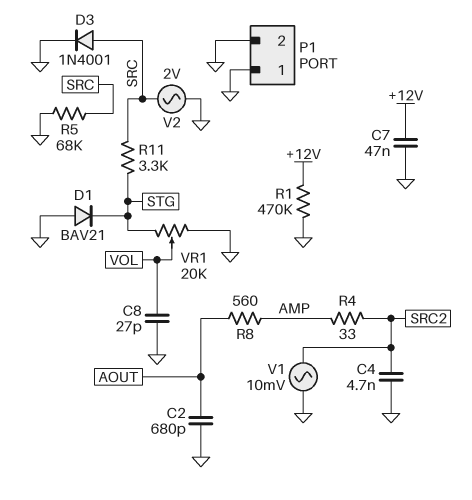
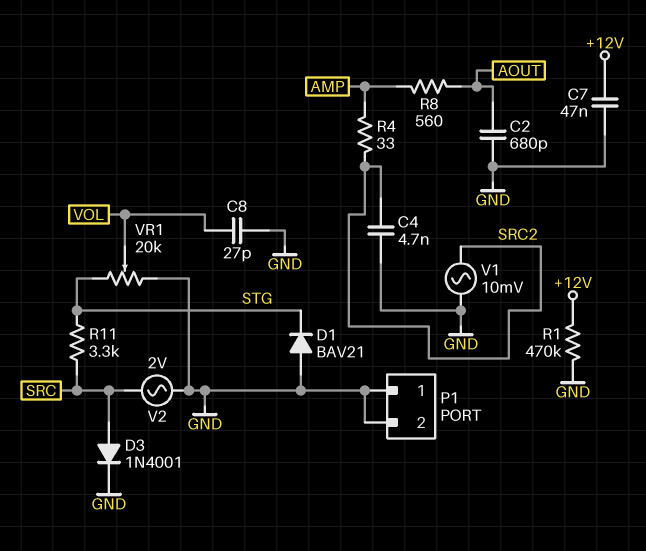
R5: 68k (GND, SRC) -> none

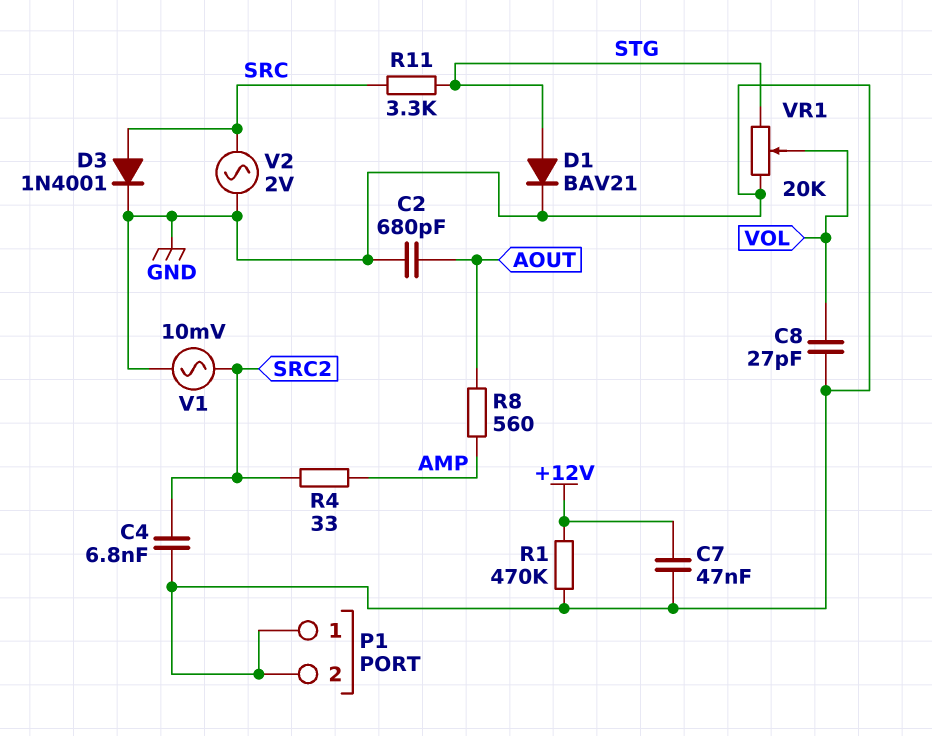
C4: 4.7nF (GND, SRC2) -> 6.8nF (GND, SRC2)
D1: diode BAV21 (A GND, K STG) -> diode BAV21 (A STG, K GND)

